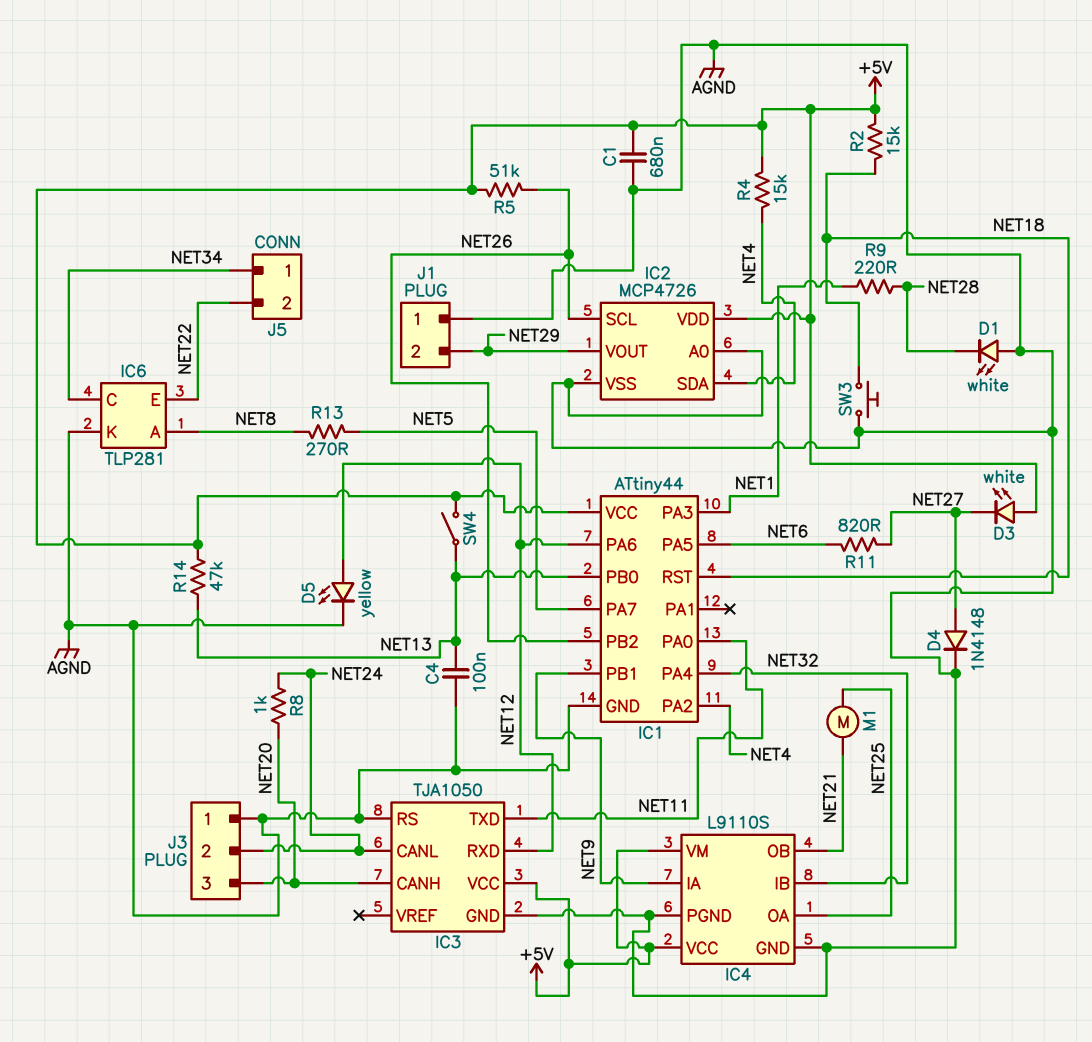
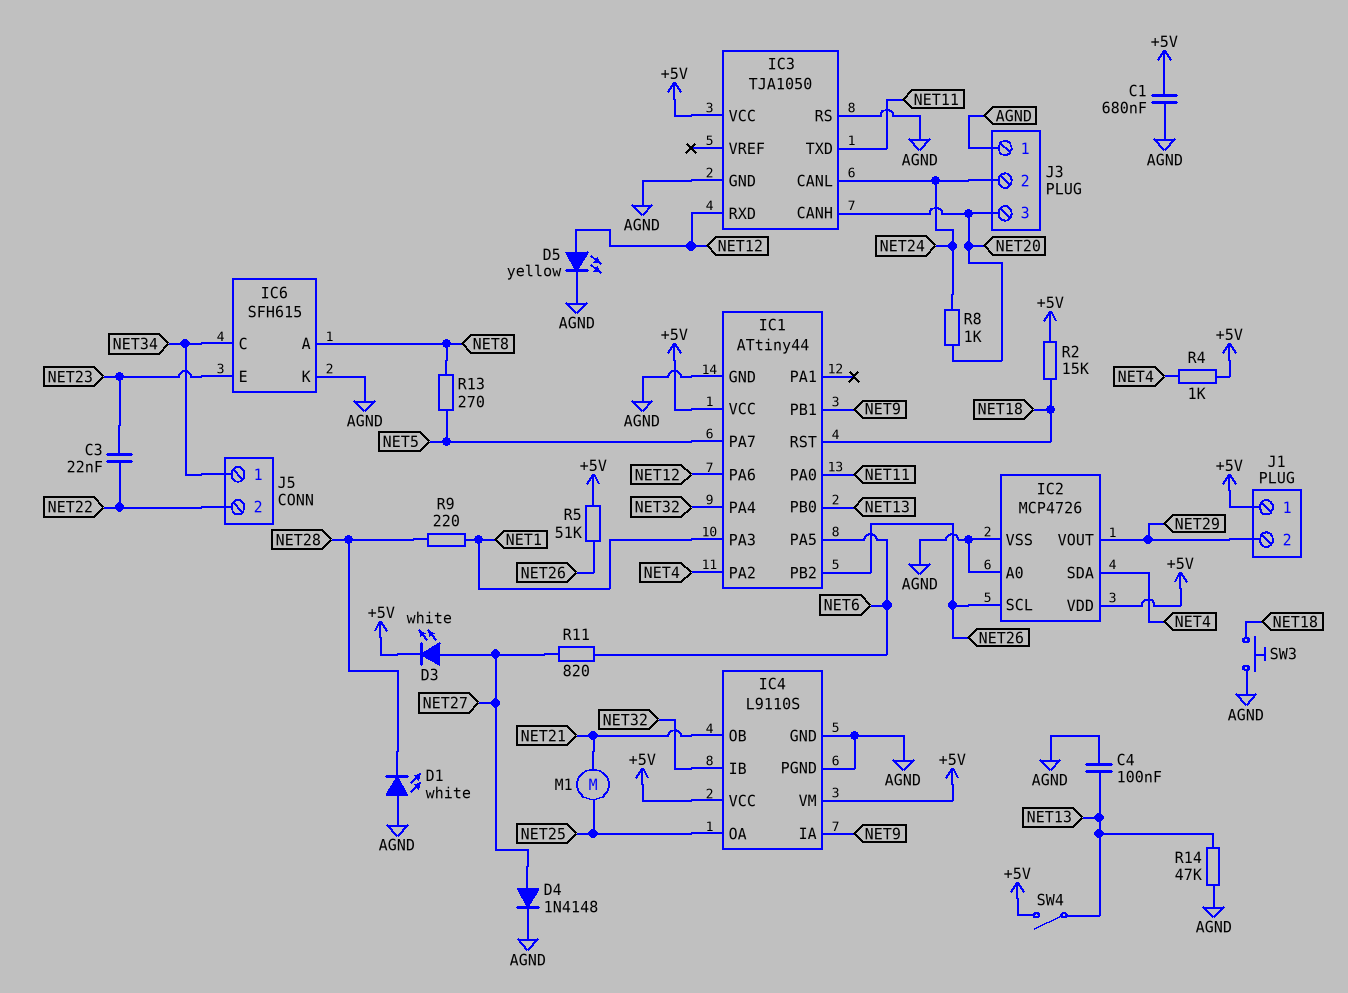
C3: none -> 22nF (NET22, NET23)
D3: LED white (A +5V, K NET27) -> LED white (A NET27, K +5V)
IC6: TLP281 -> SFH615
IC6 pin E: NET22 -> NET23
J1 pin 1: AGND -> +5V
R4: 15k (+5V, NET4) -> 1k (+5V, NET4)
R14: 47k (+5V, NET13) -> 47k (AGND, NET13)

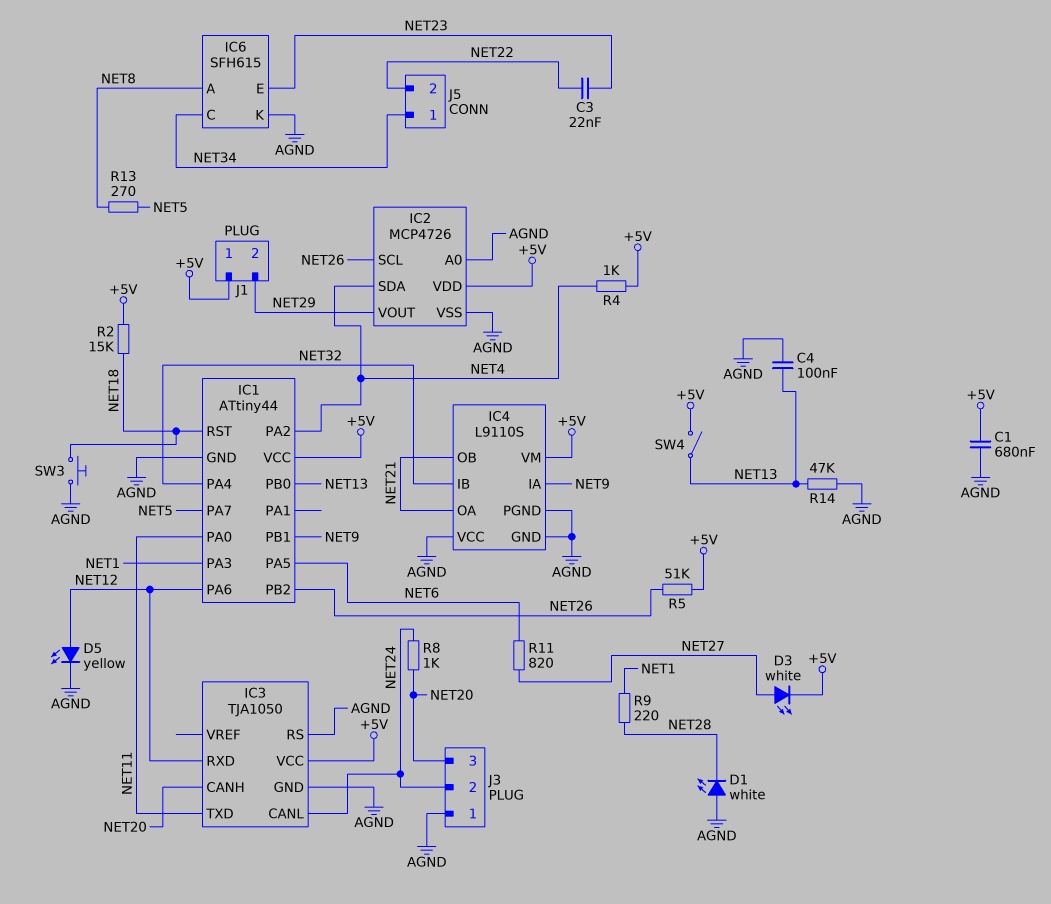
D4: diode 1N4148 (A NET27, K AGND) -> none
IC4 pin OA: NET25 -> NET21
IC4 pin VCC: +5V -> AGND
M1: motor (NET21, NET25) -> none

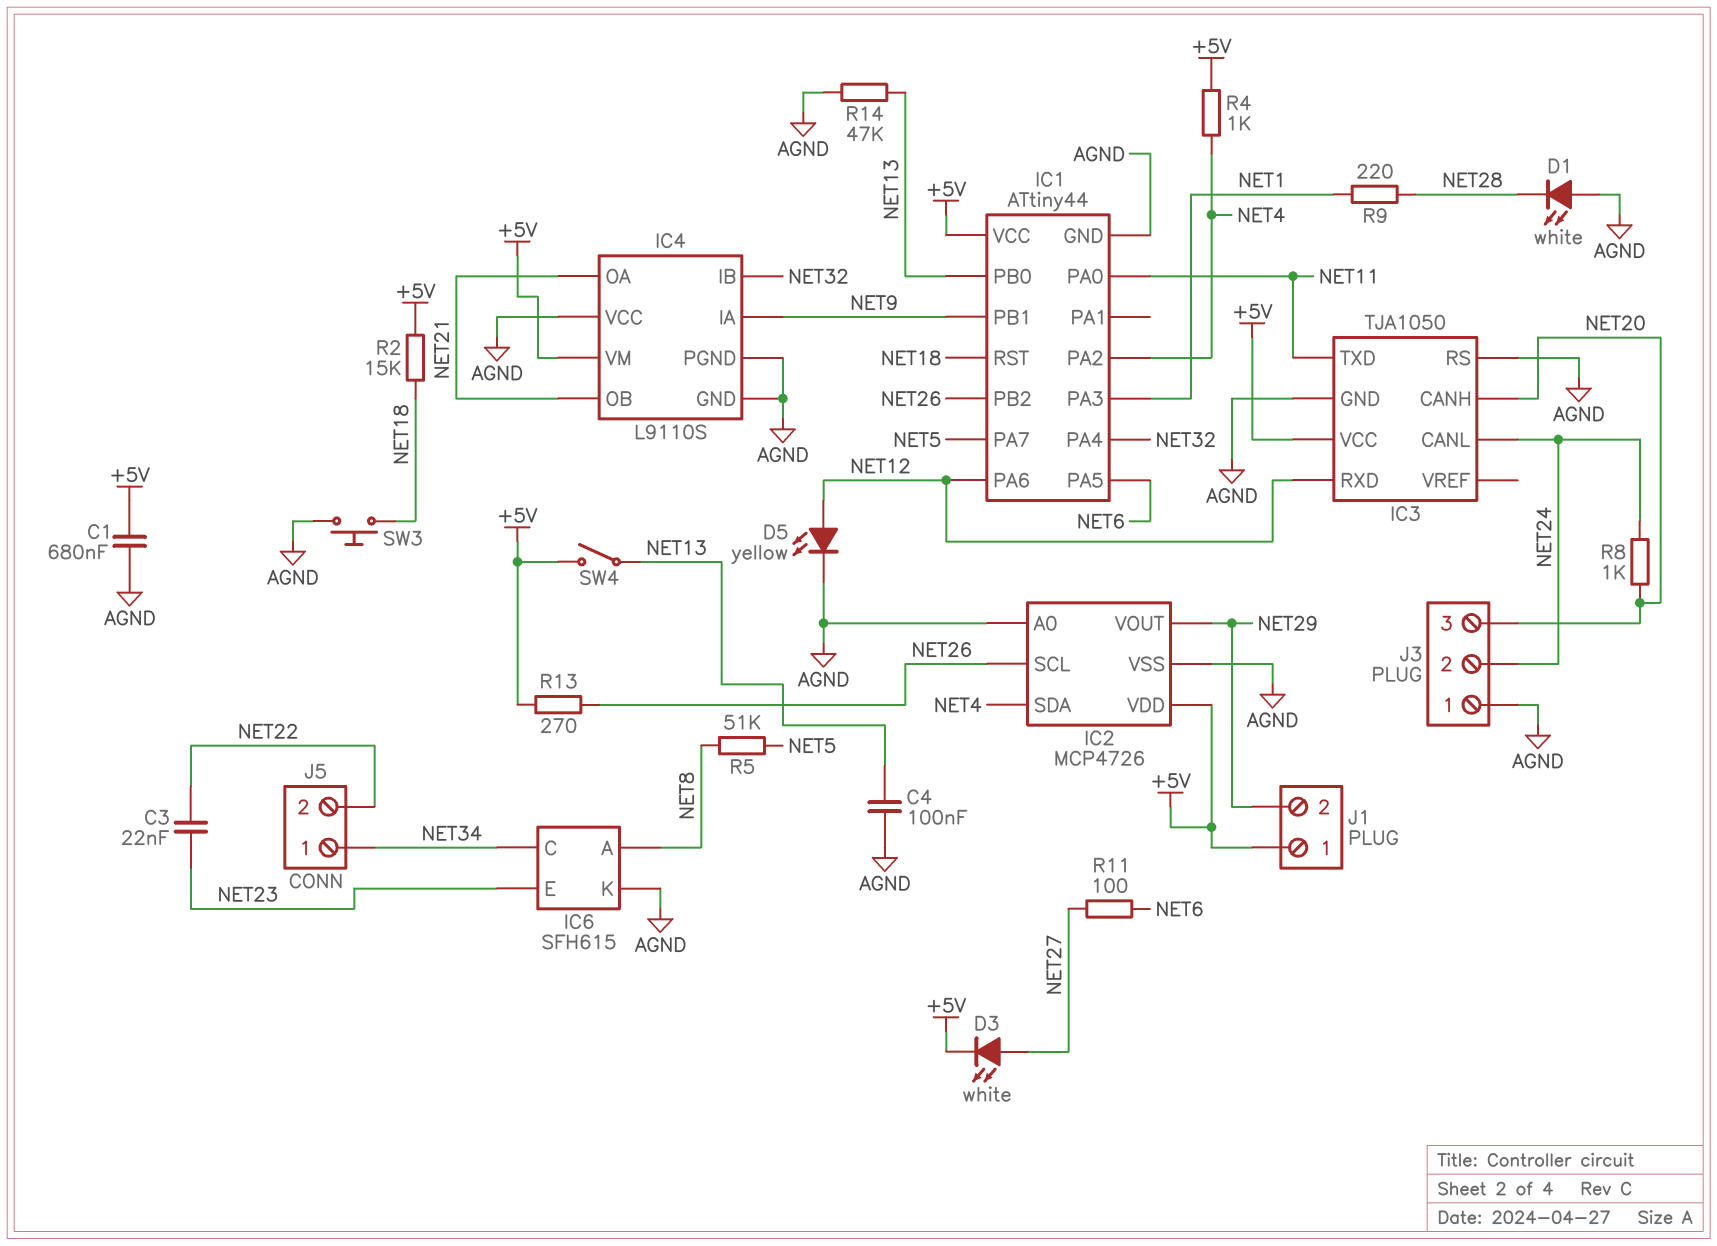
R5: 51k (+5V, NET26) -> 51k (NET5, NET8)
R11: 820 (NET6, NET27) -> 100 (NET6, NET27)
R13: 270 (NET5, NET8) -> 270 (+5V, NET26)

